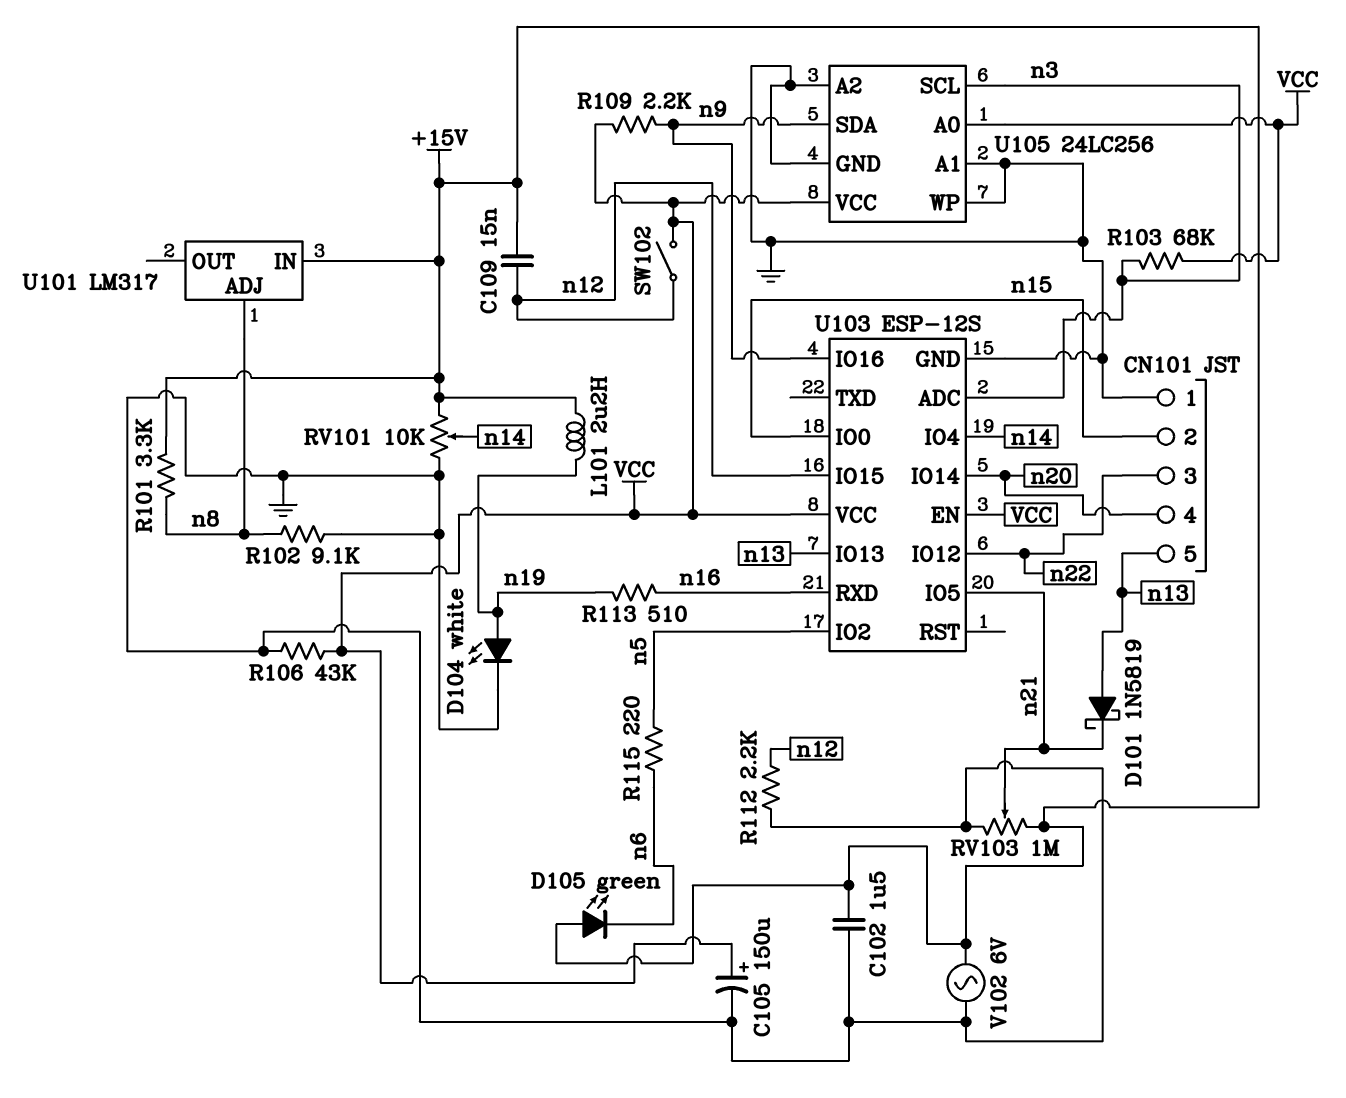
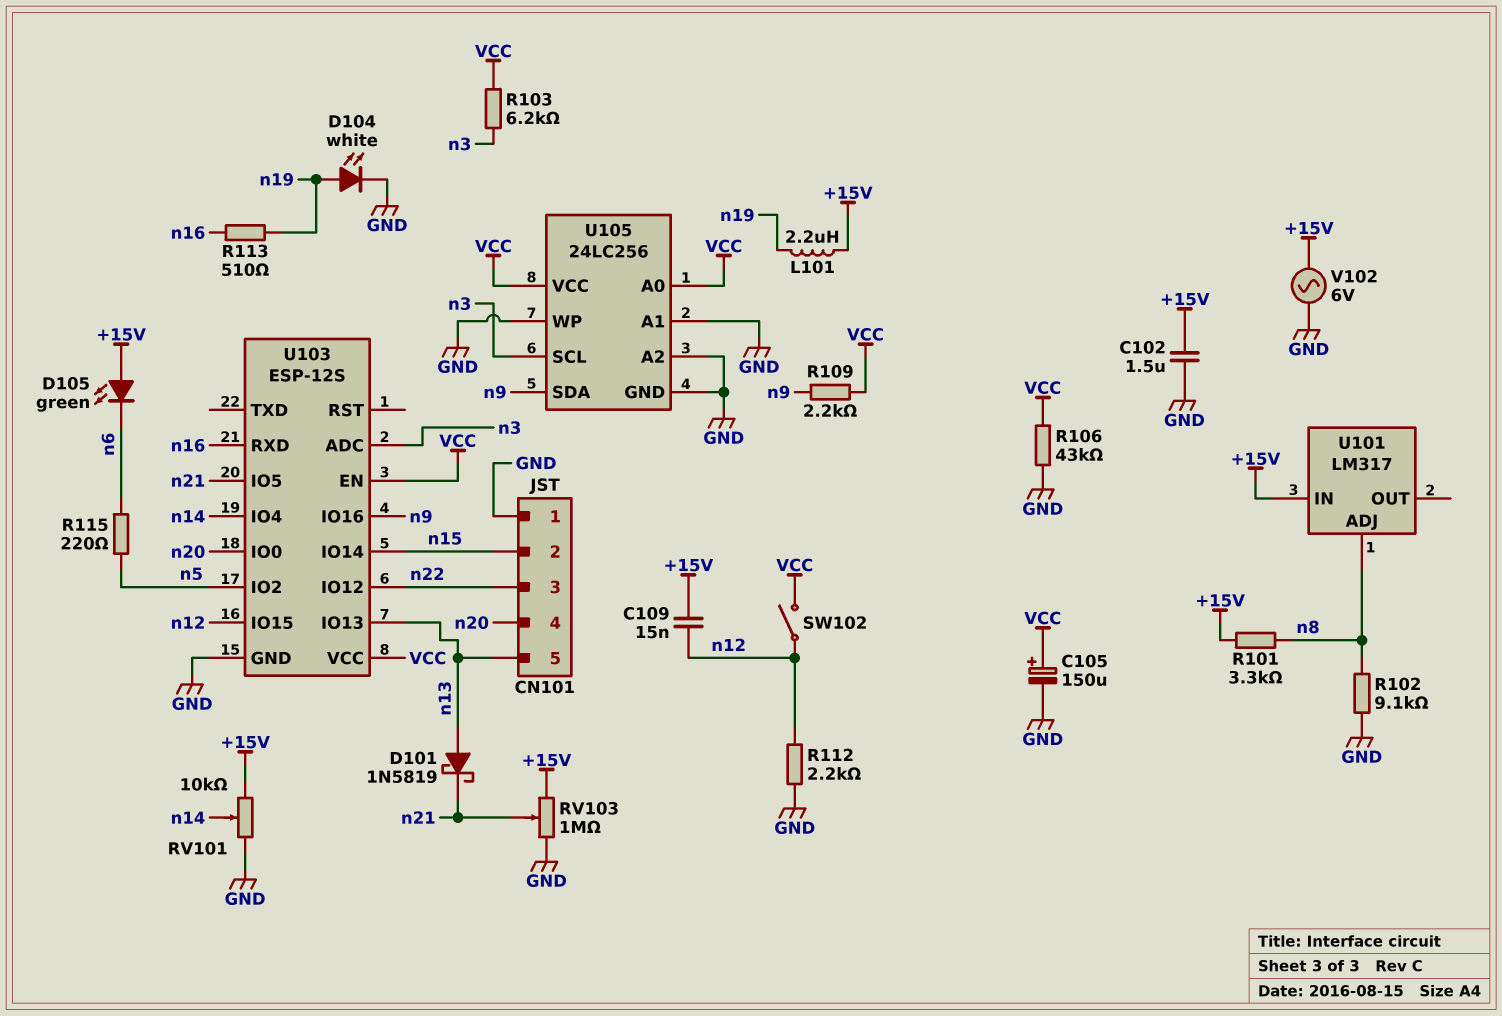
R103: 68k (VCC, n3) -> 6.2k (VCC, n3)
U103 pin IO0: n15 -> n20
U103 pin IO14: n20 -> n15

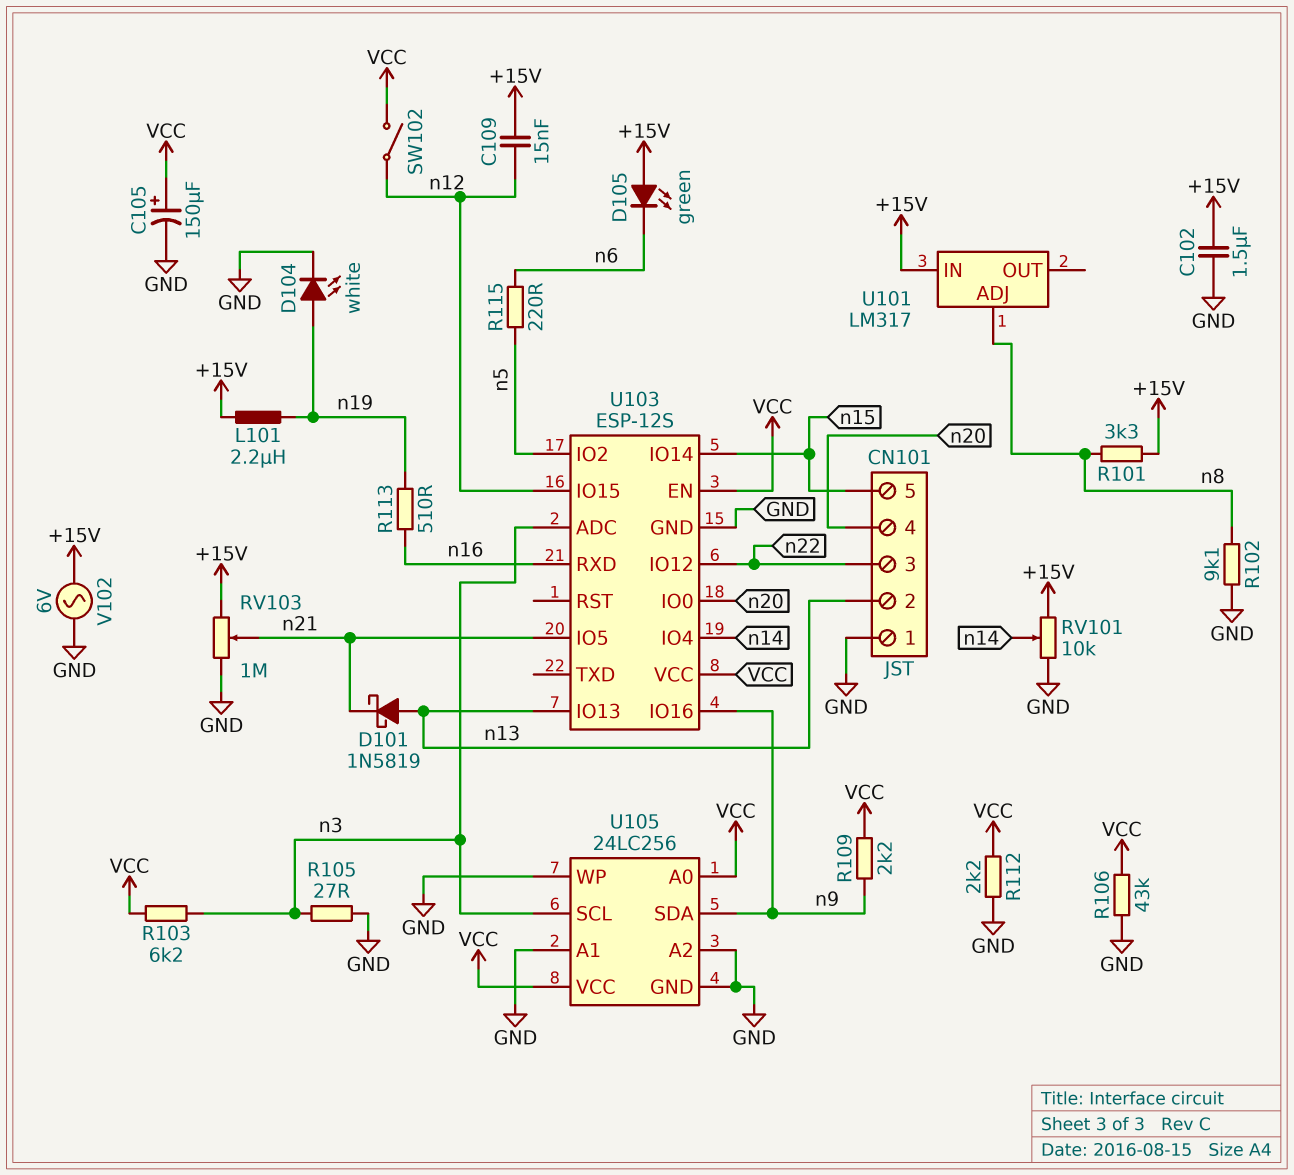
CN101 pin 2: n15 -> n13
CN101 pin 5: n13 -> n15
R105: none -> 27 (GND, n3)
R112: 2.2k (GND, n12) -> 2.2k (GND, VCC)

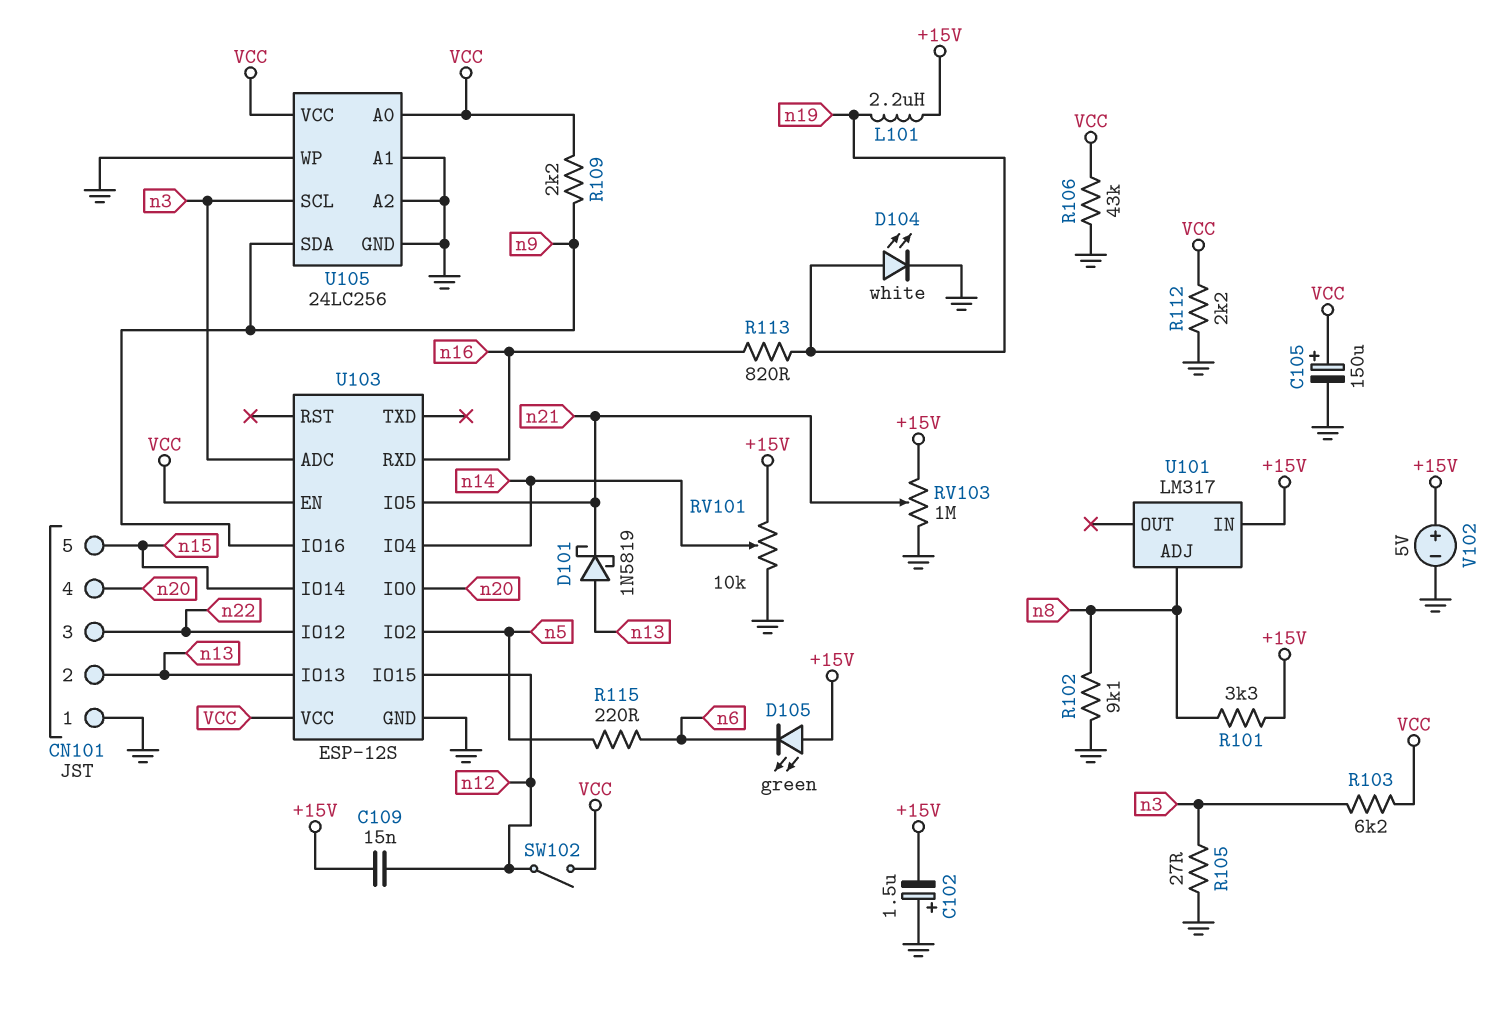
C102: 1.5uF (+15V, GND) -> 1.5uF (plus GND, minus +15V)
R113: 510 (n16, n19) -> 820 (n16, n19)
V102: AC 6V (+15V, GND) -> 5V (plus +15V, minus GND)

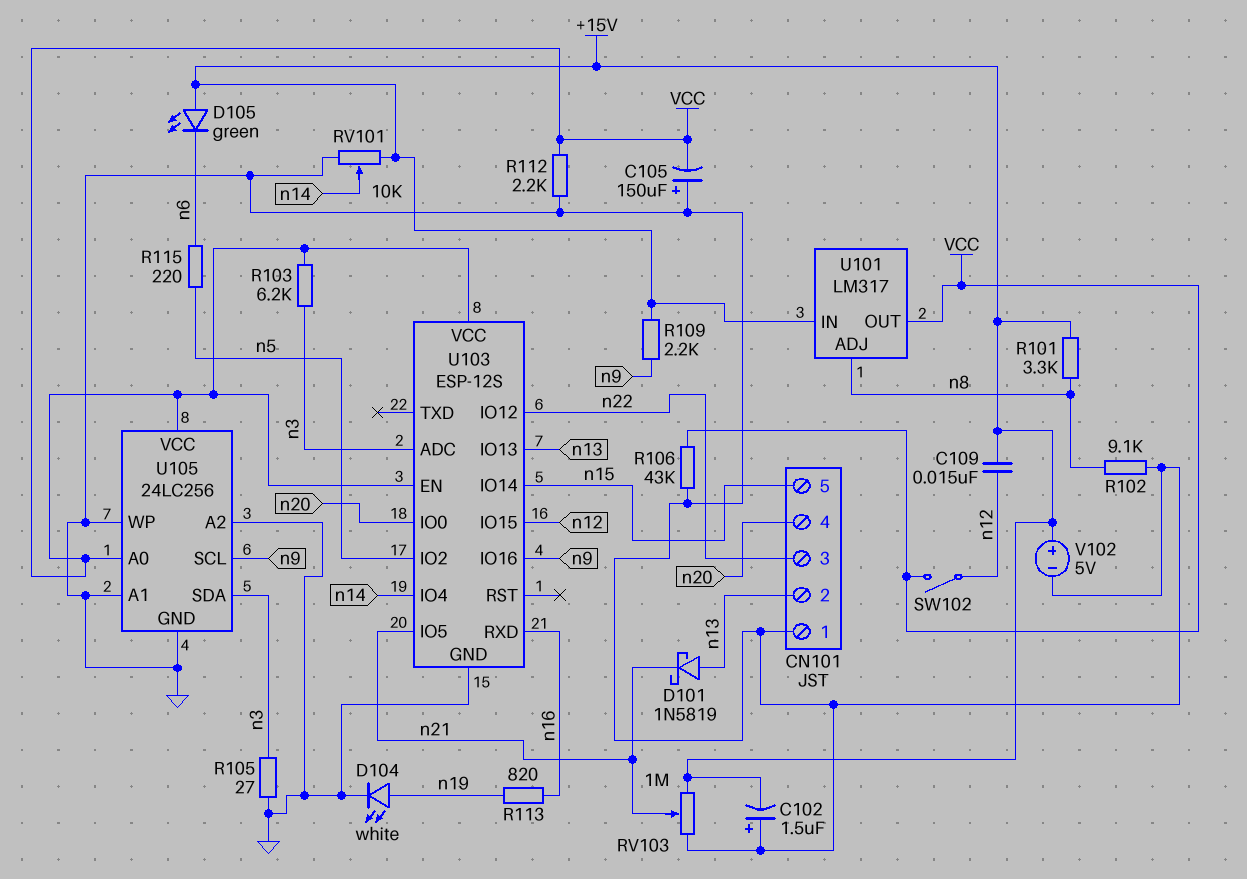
C105: 150uF (plus VCC, minus GND) -> 150uF (plus GND, minus VCC)
L101: 2.2uH (+15V, n19) -> none
R109: 2.2k (VCC, n9) -> 2.2k (+15V, n9)
U101 pin OUT: none -> VCC
U105 pin SCL: n3 -> n9
U105 pin SDA: n9 -> n3

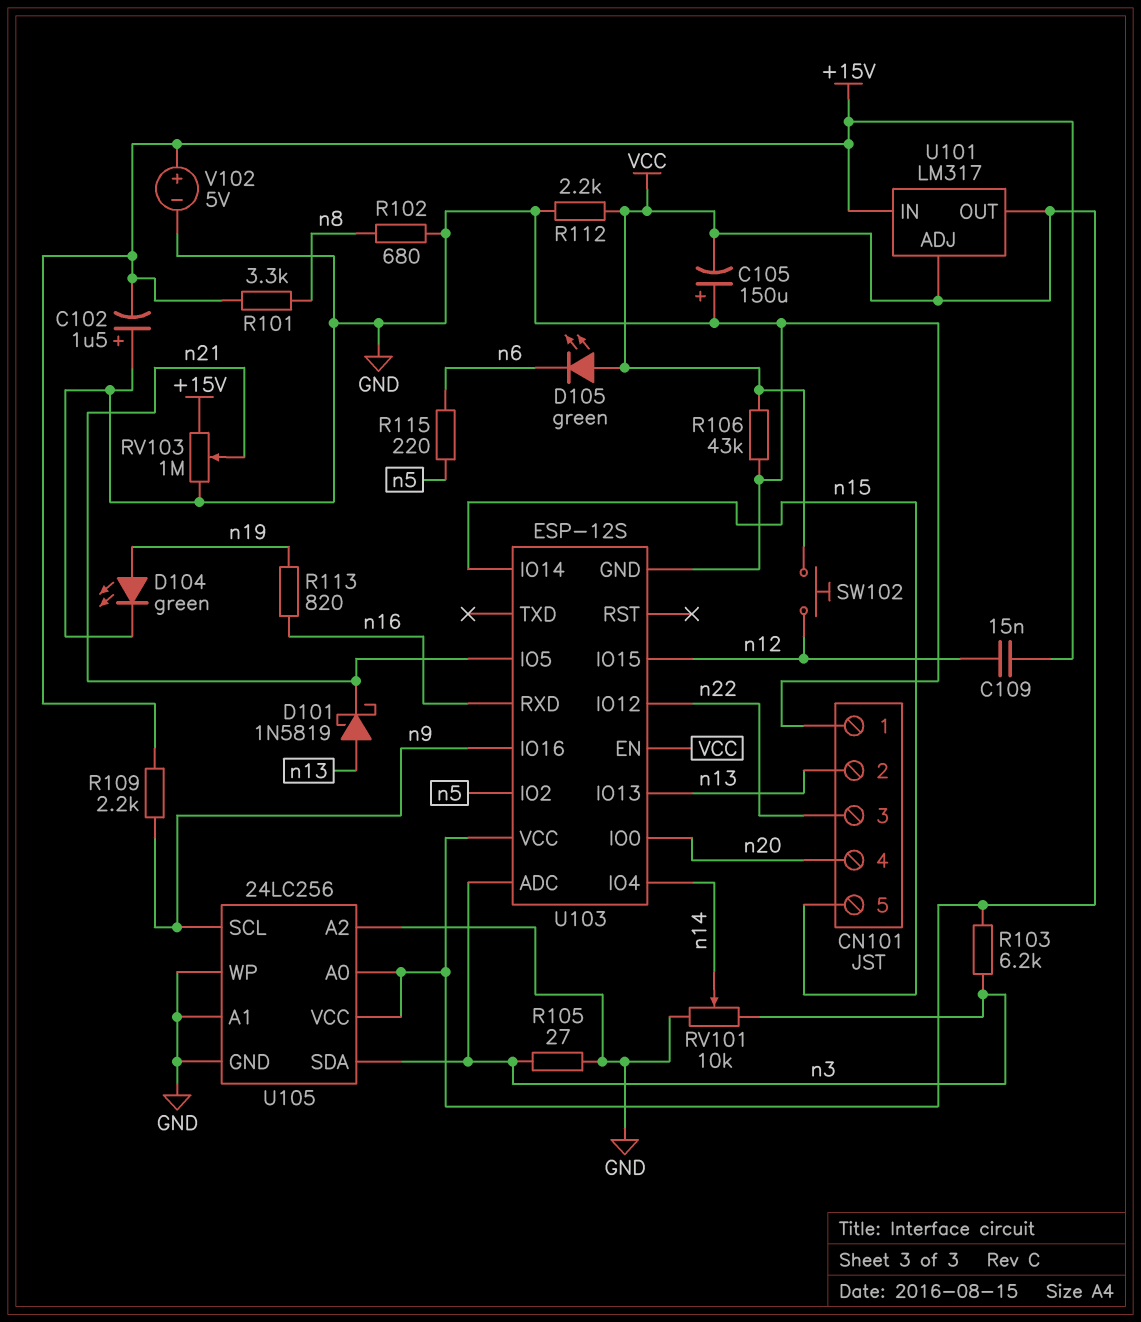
D104: LED white (A n19, K GND) -> LED green (A n19, K GND)
D105: LED green (A +15V, K n6) -> LED green (A VCC, K n6)
R102: 9.1k (GND, n8) -> 680 (GND, n8)
RV101: 10k (+15V, GND, wiper n14) -> 10k (GND, n3, wiper n14)
SW102: switch (VCC, n12) -> button (VCC, n12)
U101 pin ADJ: n8 -> VCC

